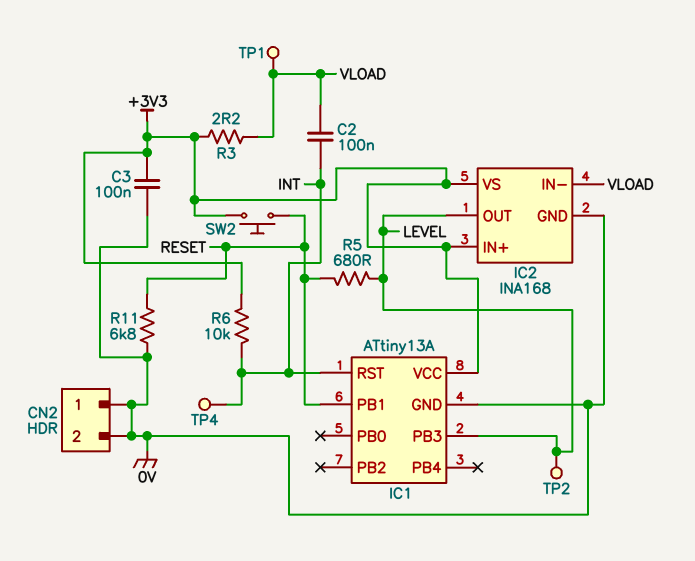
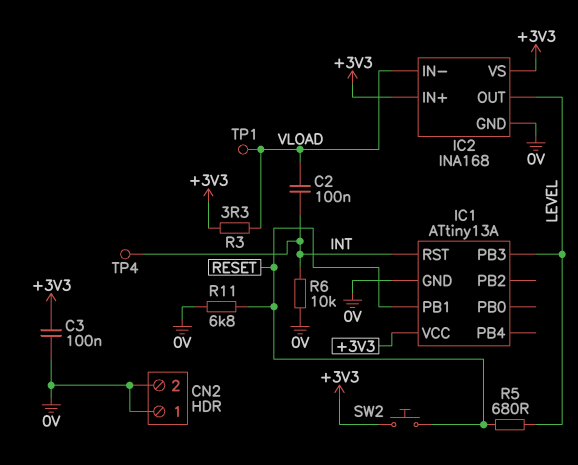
R3: 2.2 (+3V3, VLOAD) -> 3.3 (+3V3, VLOAD)
R6: 10k (+3V3, INT) -> 10k (0V, INT)
TP2: test point (LEVEL) -> none

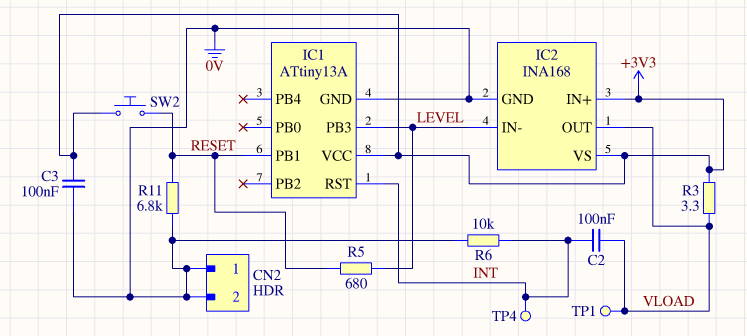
IC2 pin IN-: VLOAD -> LEVEL
IC2 pin OUT: LEVEL -> VLOAD

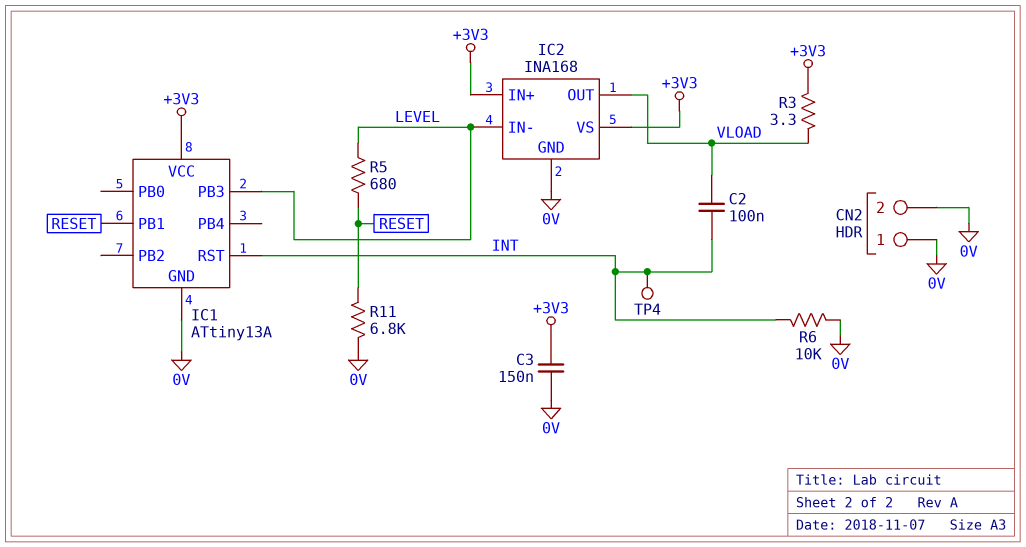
C3: 100nF (+3V3, 0V) -> 150nF (+3V3, 0V)
SW2: button (+3V3, RESET) -> none
TP1: test point (VLOAD) -> none

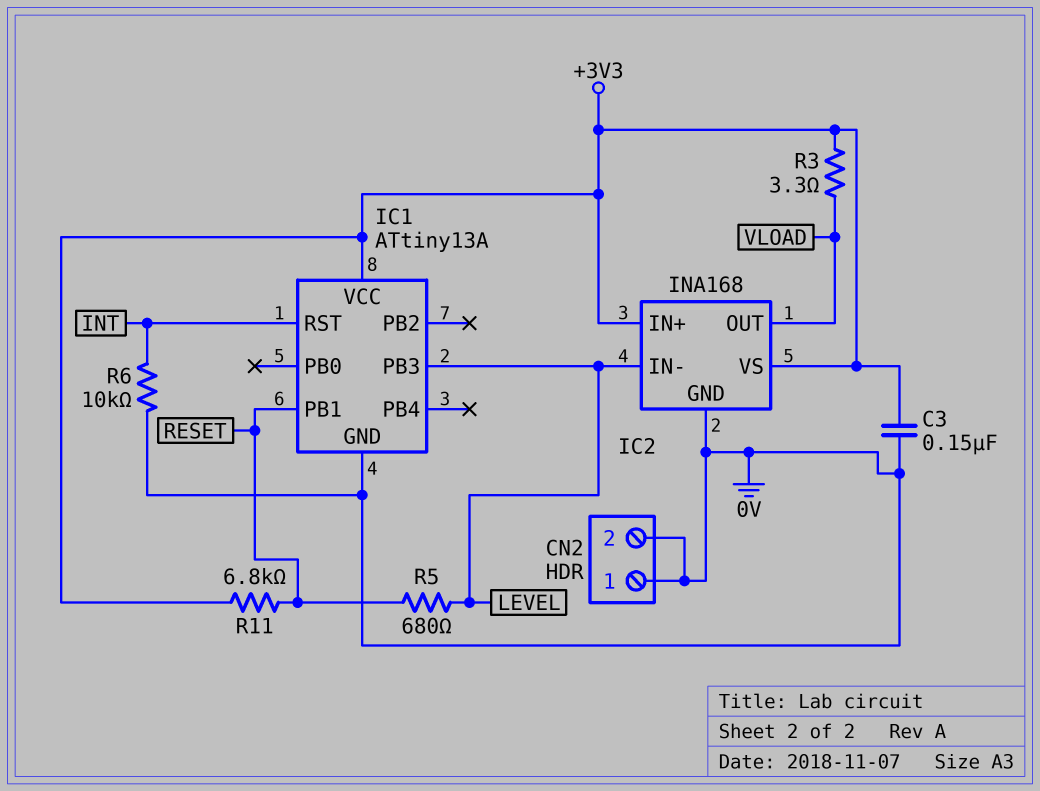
C2: 100nF (INT, VLOAD) -> none
R11: 6.8k (0V, RESET) -> 6.8k (+3V3, RESET)
TP4: test point (INT) -> none

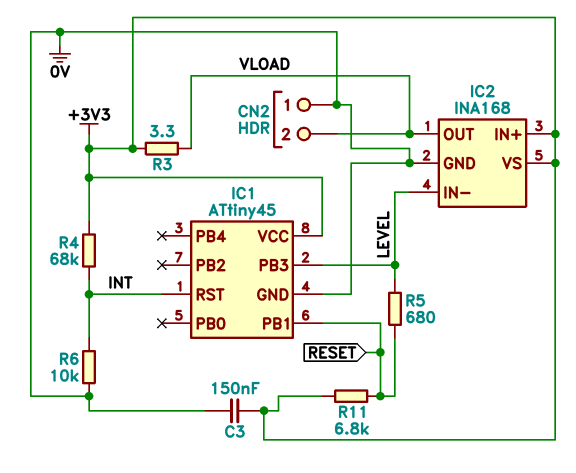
CN2 pin 2: 0V -> VLOAD
IC1: ATtiny13A -> ATtiny45
R4: none -> 68k (+3V3, INT)

